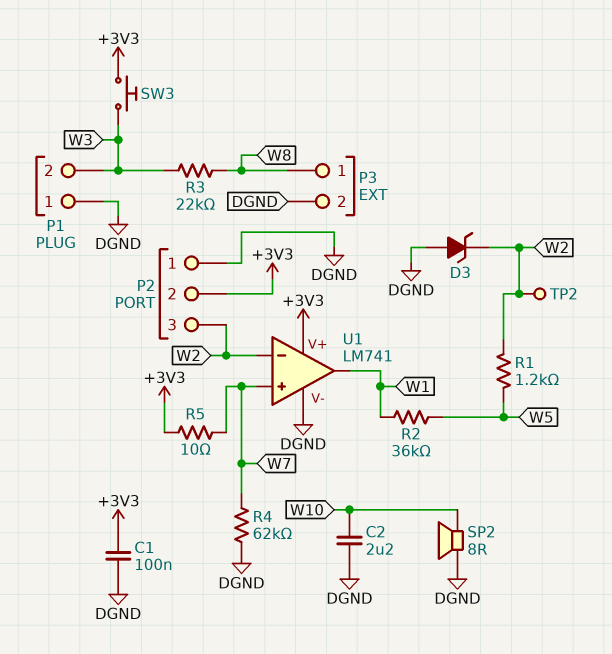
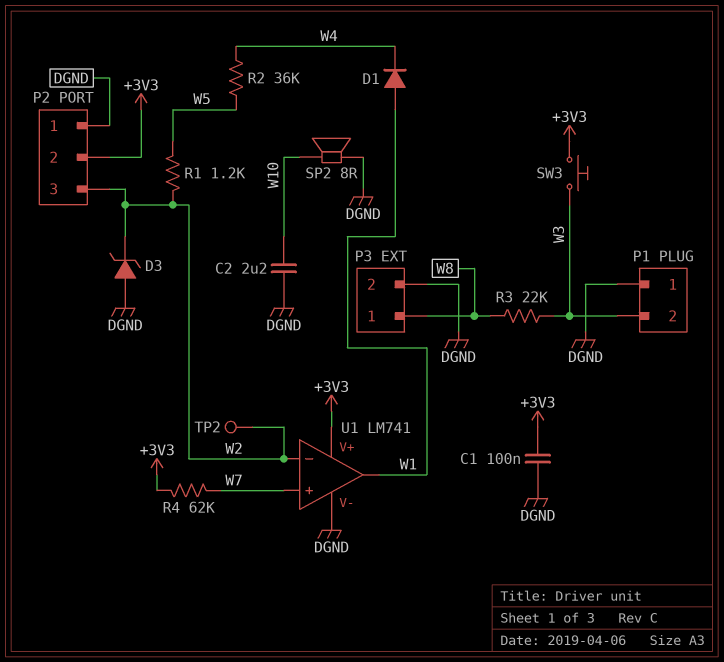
D1: none -> diode (A W1, K W4)
R2: 36k (W1, W5) -> 36k (W4, W5)
R4: 62k (DGND, W7) -> 62k (+3V3, W7)
R5: 10 (+3V3, W7) -> none

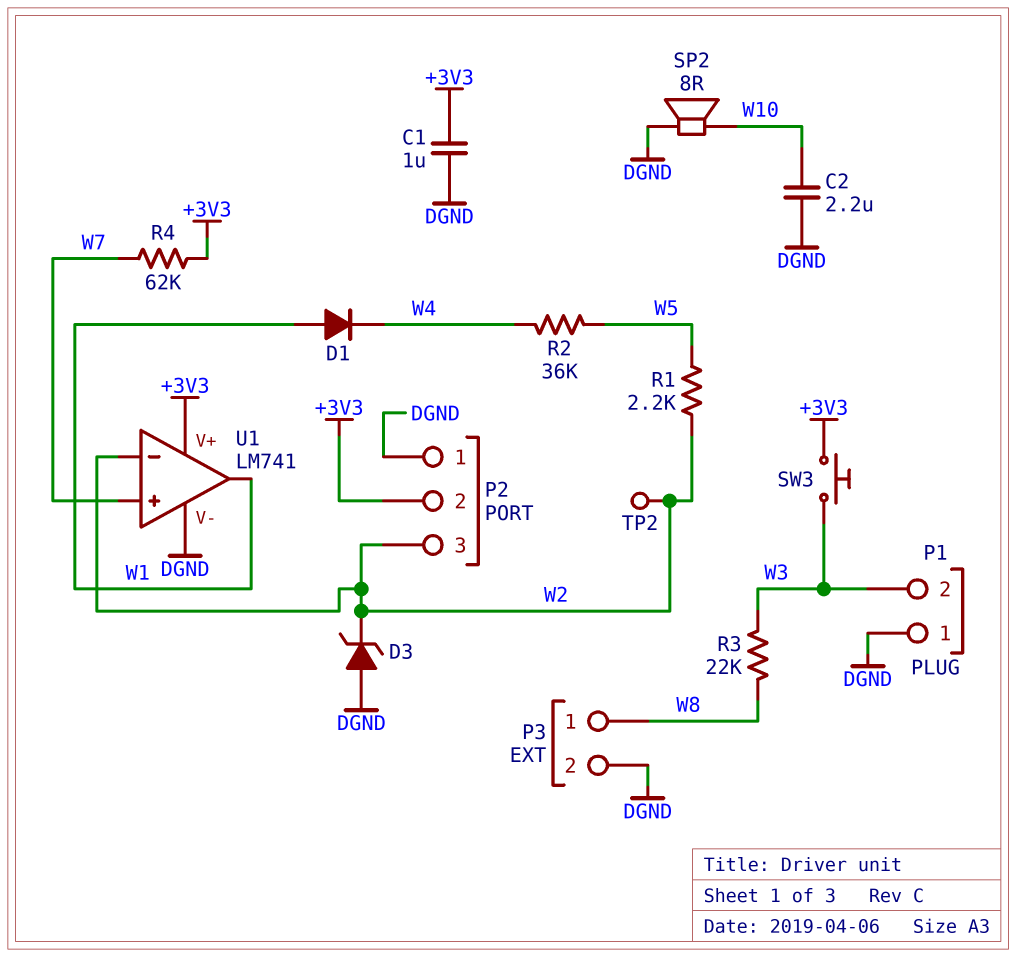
C1: 100nF (+3V3, DGND) -> 1uF (+3V3, DGND)
R1: 1.2k (W2, W5) -> 2.2k (W2, W5)

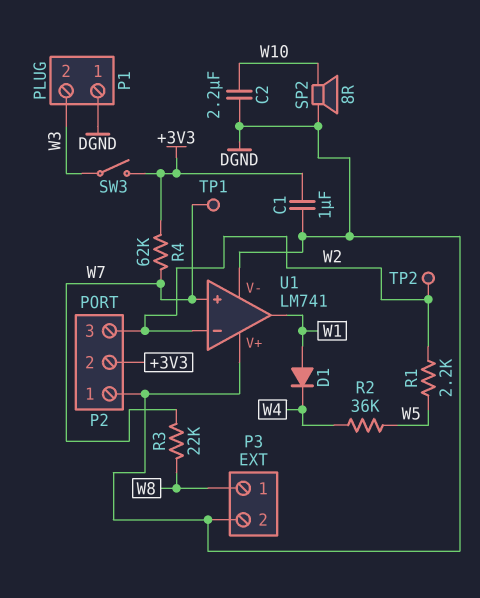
D3: zener (A DGND, K W2) -> none
R3: 22k (W3, W8) -> 22k (W7, W8)
SW3: button (+3V3, W3) -> switch (+3V3, W3)
TP1: none -> test point (W7)
U1 pin V+: +3V3 -> DGND

